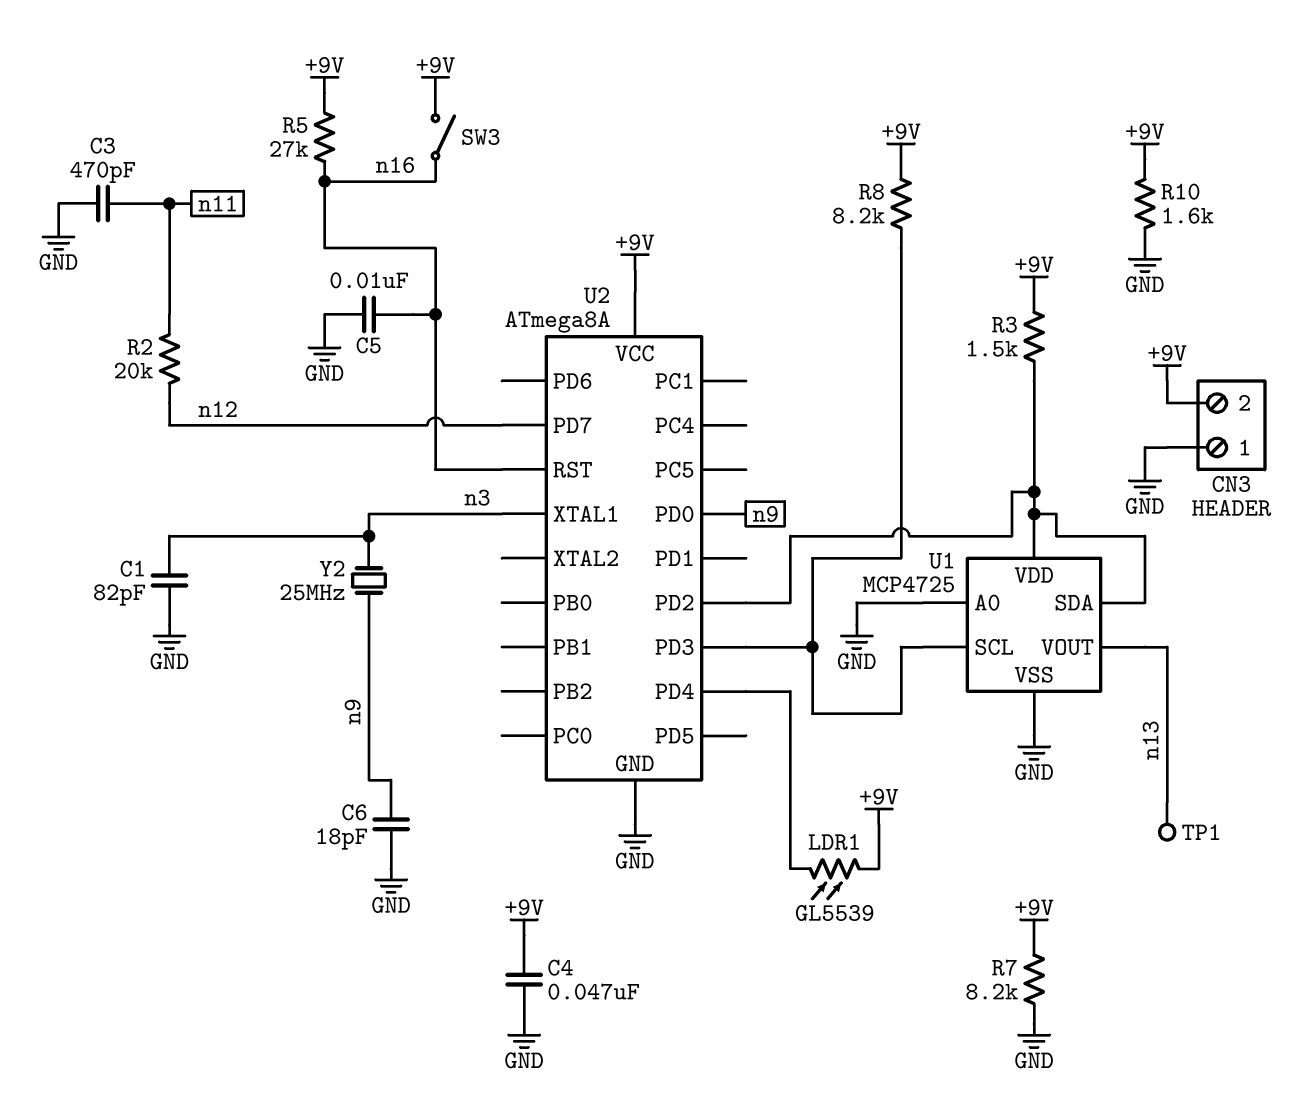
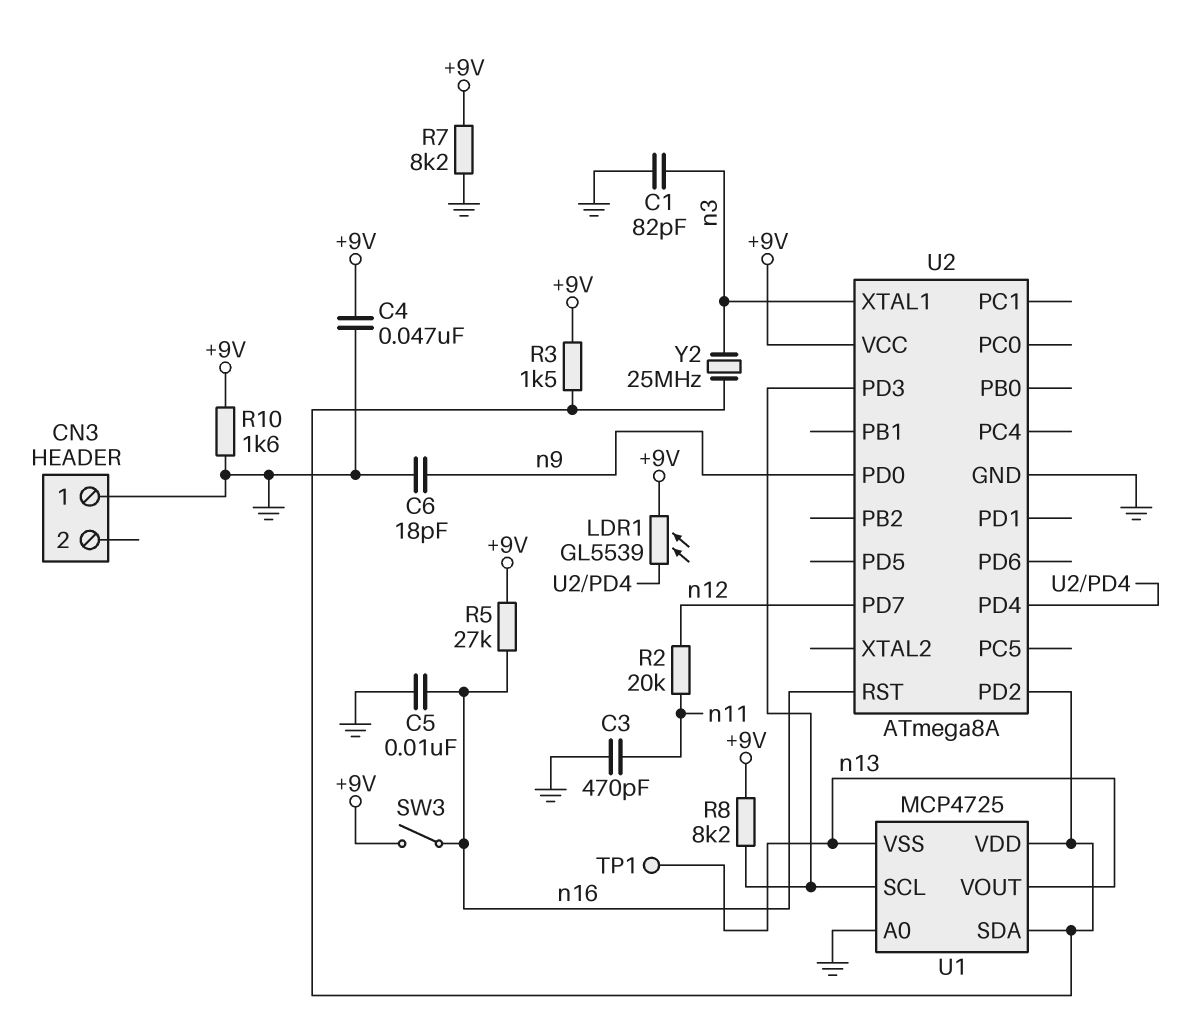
CN3 pin 2: +9V -> none
U1 pin VSS: GND -> n13
Y2: 25MHz (n3, n9) -> 25MHz (U1/SDA, n3)

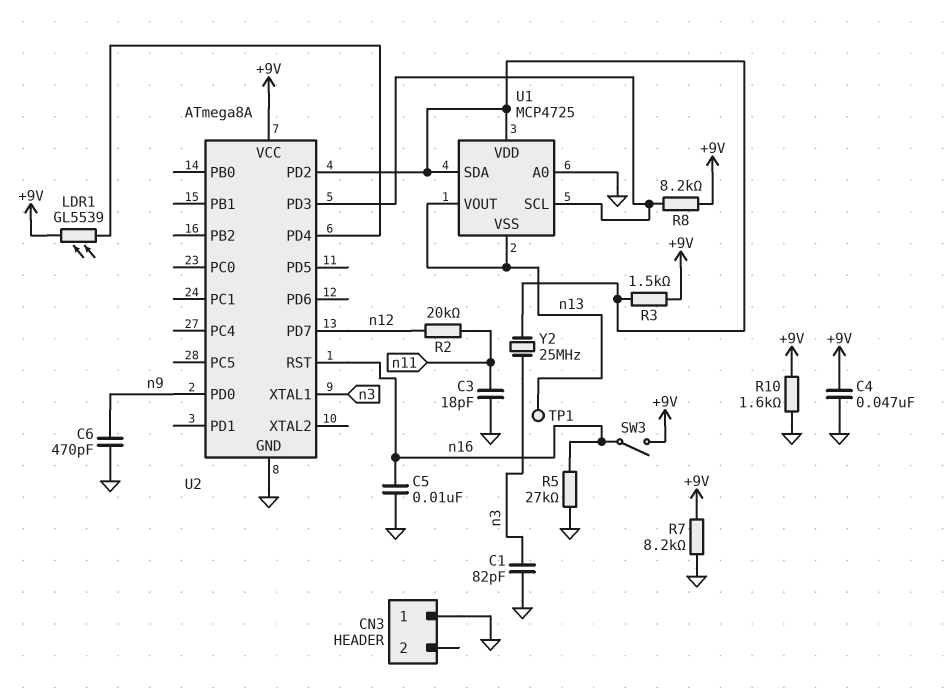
C3: 470pF (GND, n11) -> 18pF (GND, n11)
C6: 18pF (GND, n9) -> 470pF (GND, n9)
R5: 27k (+9V, n16) -> 27k (GND, n16)

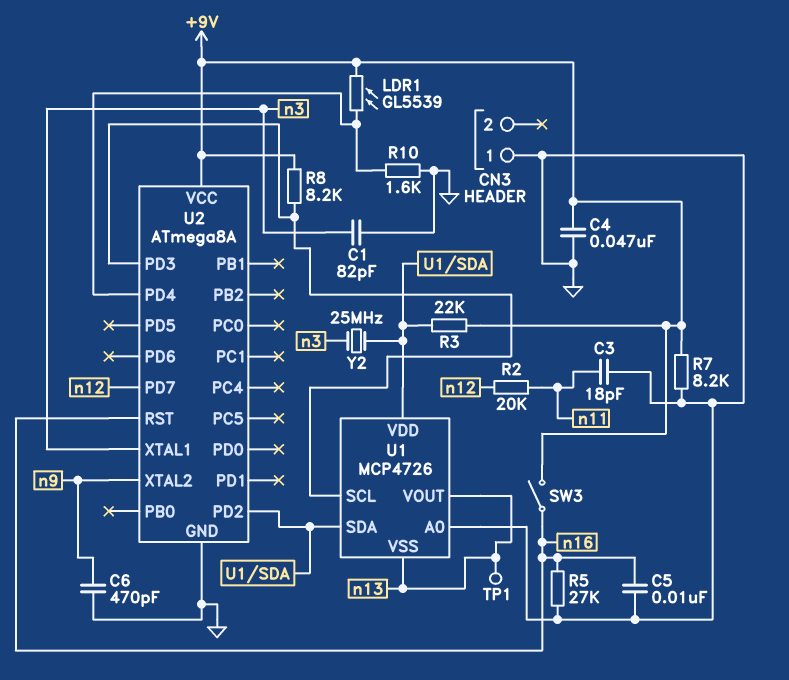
R3: 1.5k (+9V, U1/SDA) -> 22k (+9V, U1/SDA)
R10: 1.6k (+9V, GND) -> 1.6k (GND, U2/PD4)
U1: MCP4725 -> MCP4726
U2 pin PD0: n9 -> none
U2 pin XTAL2: none -> n9

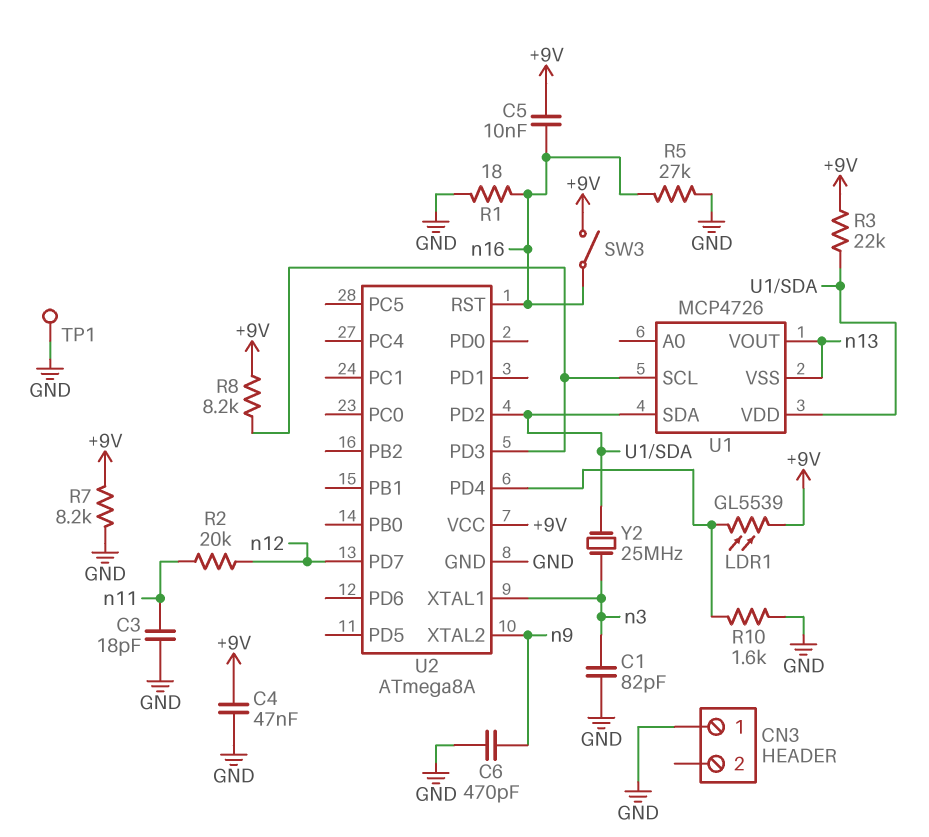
C5: 10nF (GND, n16) -> 10nF (+9V, n16)
R1: none -> 18 (GND, n16)
TP1: test point (n13) -> test point (GND)
U1 pin A0: GND -> none

